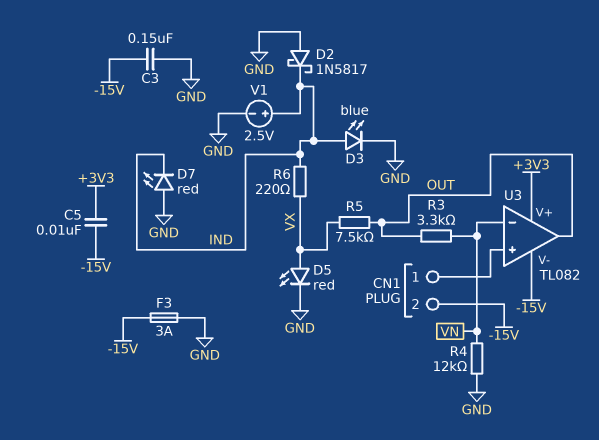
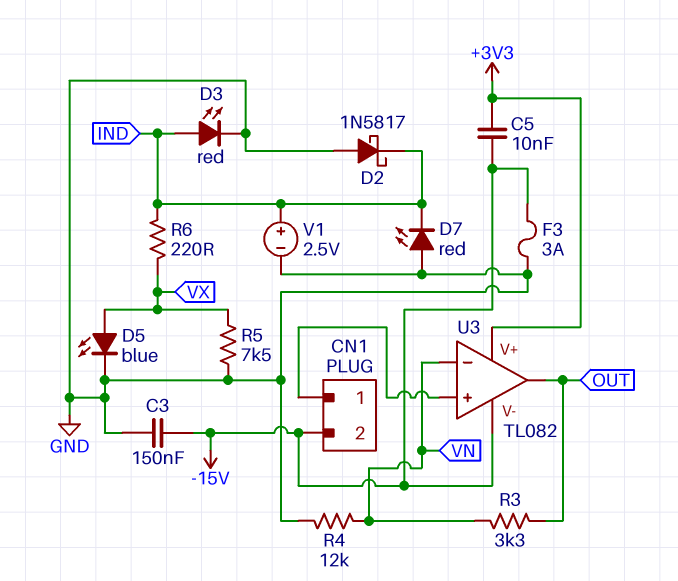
D3: LED blue (A IND, K GND) -> LED red (A IND, K GND)
D5: LED red (A VX, K GND) -> LED blue (A VX, K GND)
R5: 7.5k (OUT, VX) -> 7.5k (GND, VX)

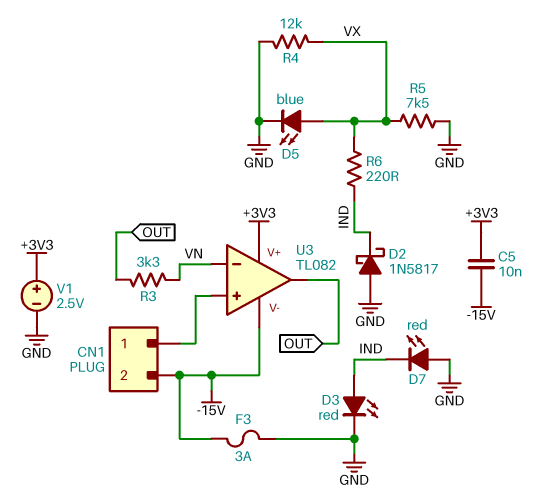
C3: 150nF (-15V, GND) -> none
R4: 12k (GND, VN) -> 12k (GND, VX)
V1: 2.5V (plus IND, minus GND) -> 2.5V (plus +3V3, minus GND)

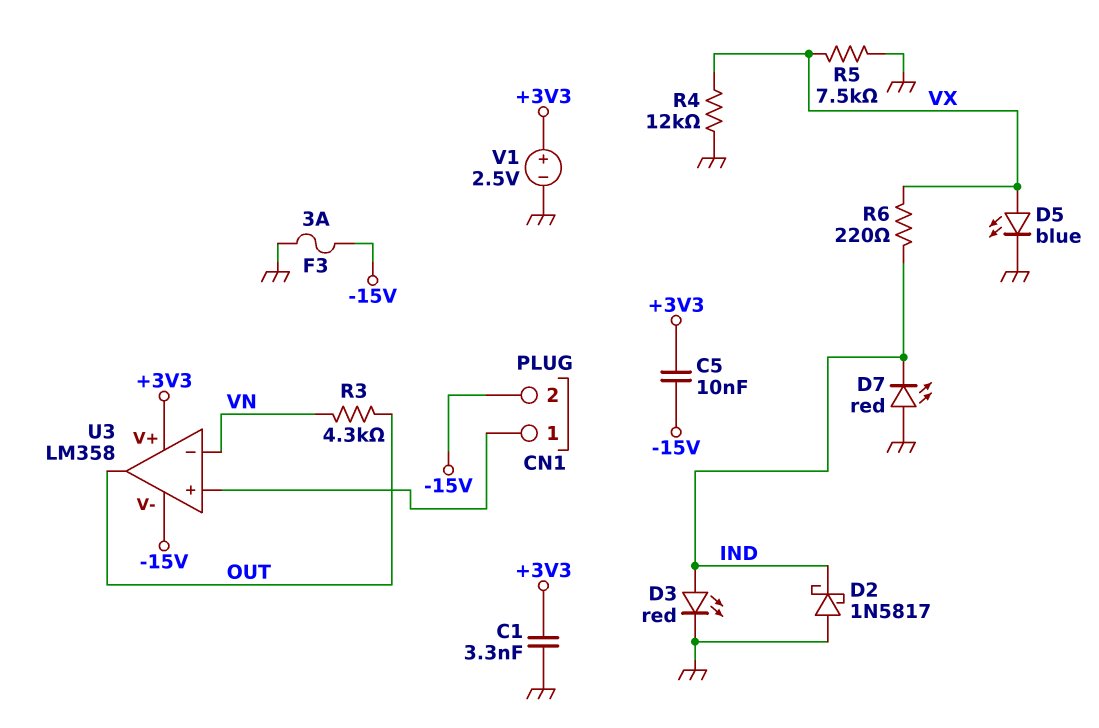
C1: none -> 3.3nF (+3V3, GND)
R3: 3.3k (OUT, VN) -> 4.3k (OUT, VN)
U3: TL082 -> LM358

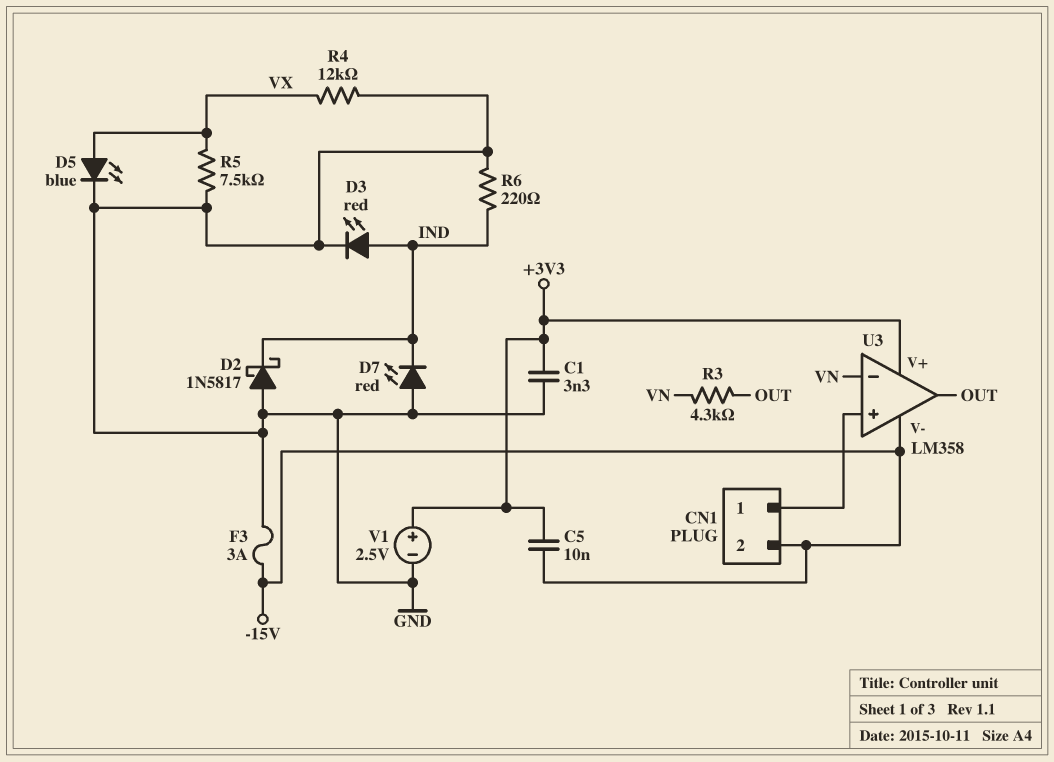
R6: 220 (IND, VX) -> 220 (GND, IND)

